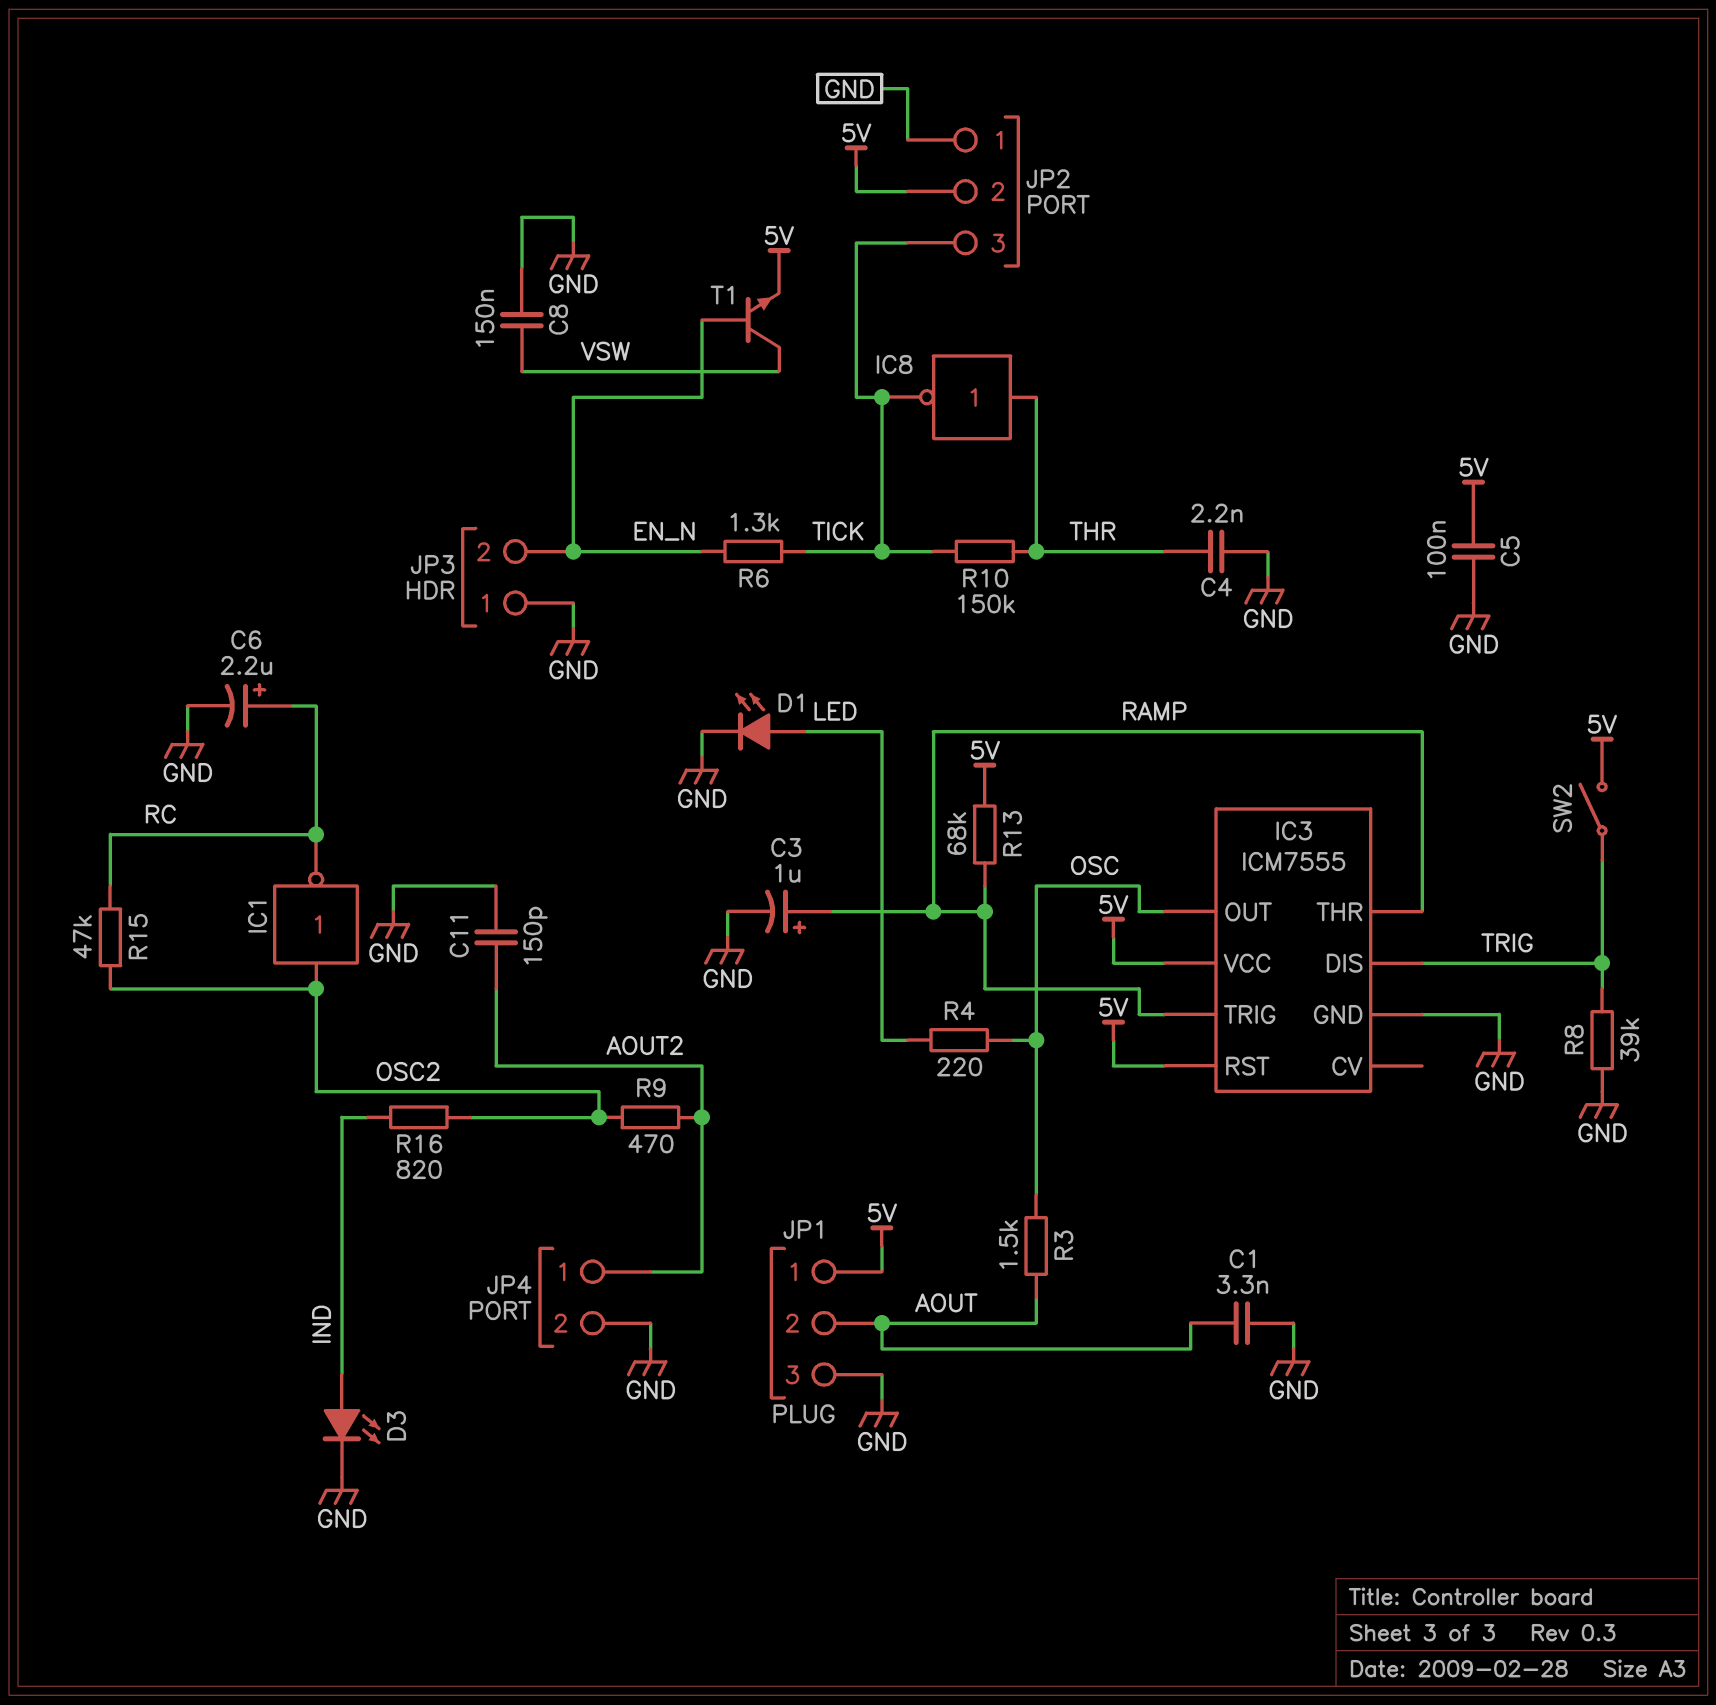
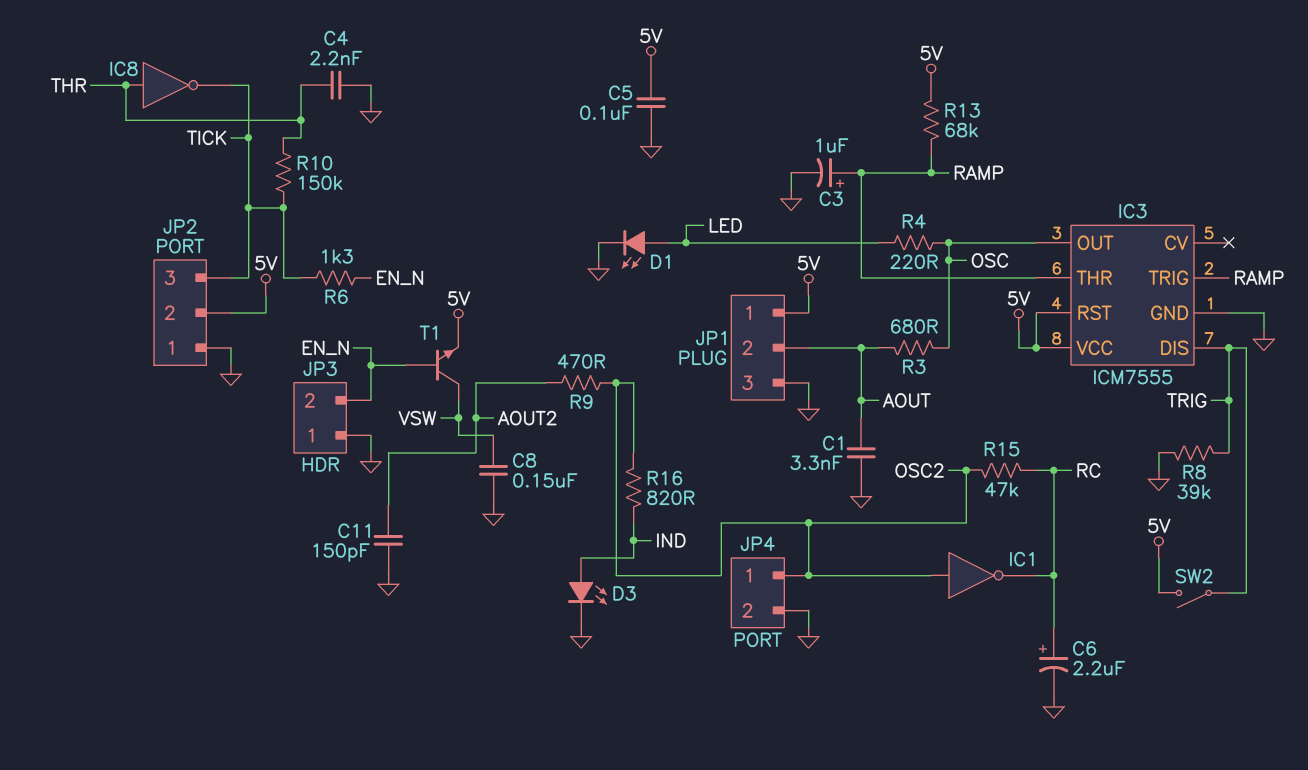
JP4 pin 1: AOUT2 -> OSC2
R3: 1.5k (AOUT, OSC) -> 680 (AOUT, OSC)

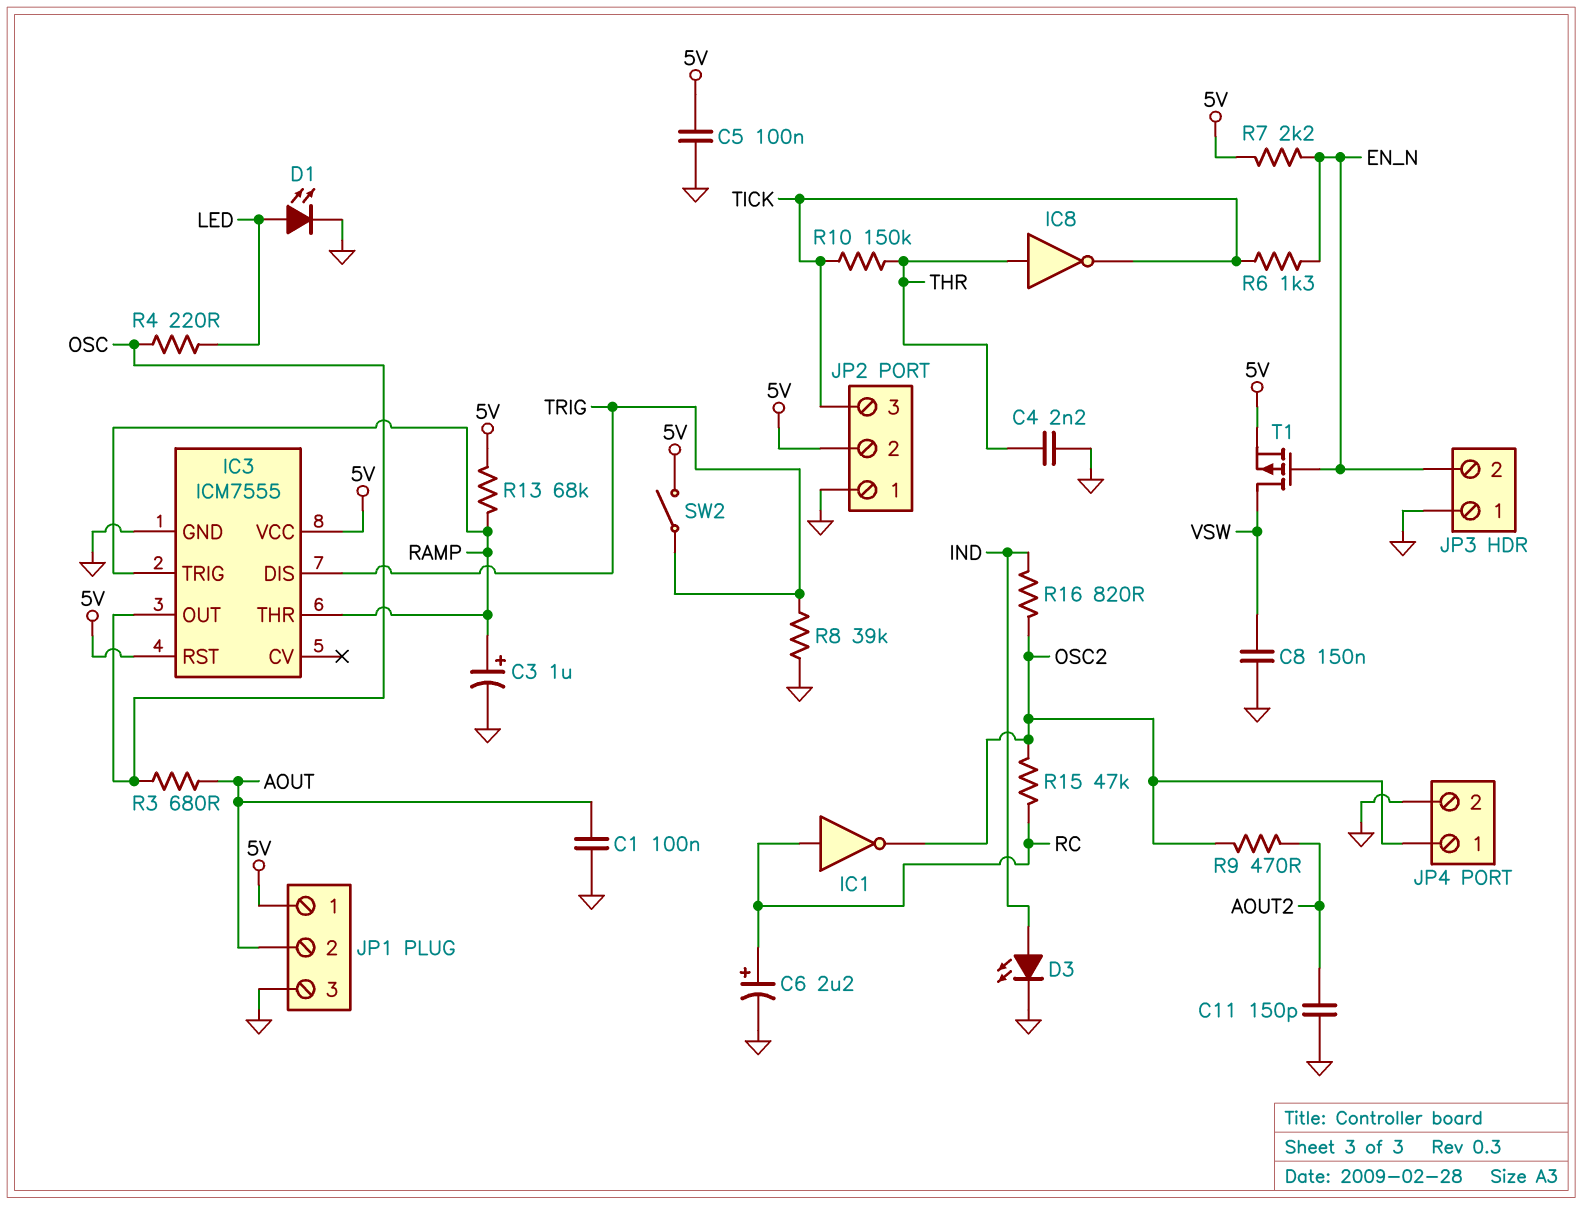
C1: 3.3nF (AOUT, GND) -> 100nF (AOUT, GND)
IC1: NOT (in OSC2, out RC) -> NOT (in RC, out OSC2)
R7: none -> 2.2k (5V, EN_N)
T1: NPN (B EN_N, C VSW, E 5V) -> PMOS (G EN_N, D VSW, S 5V)

